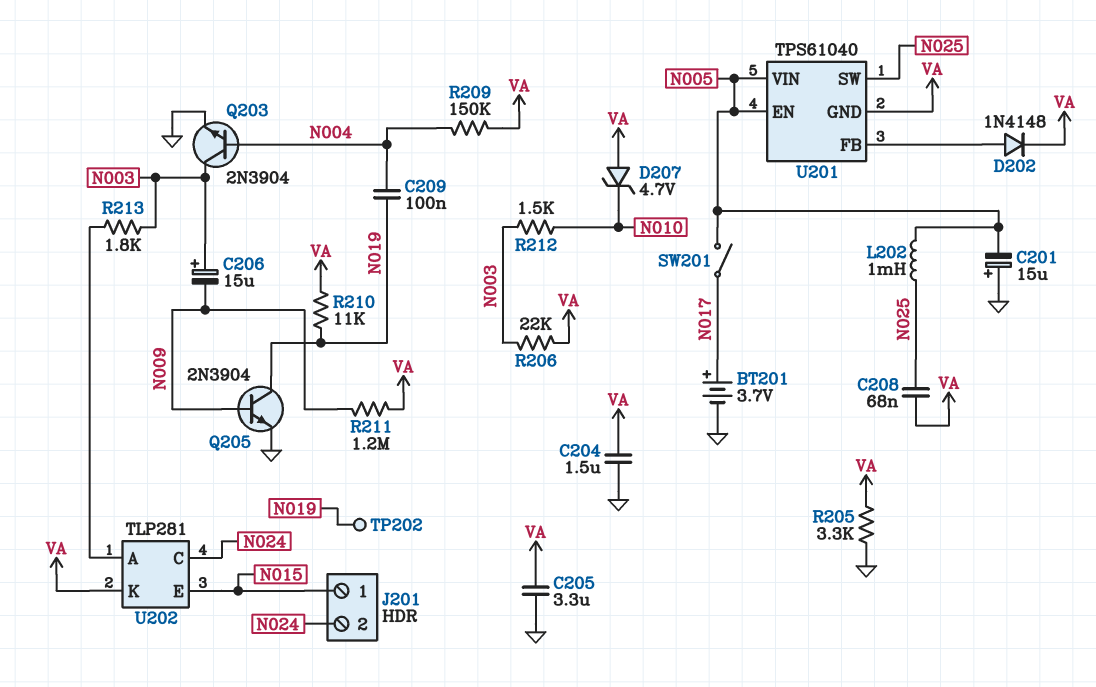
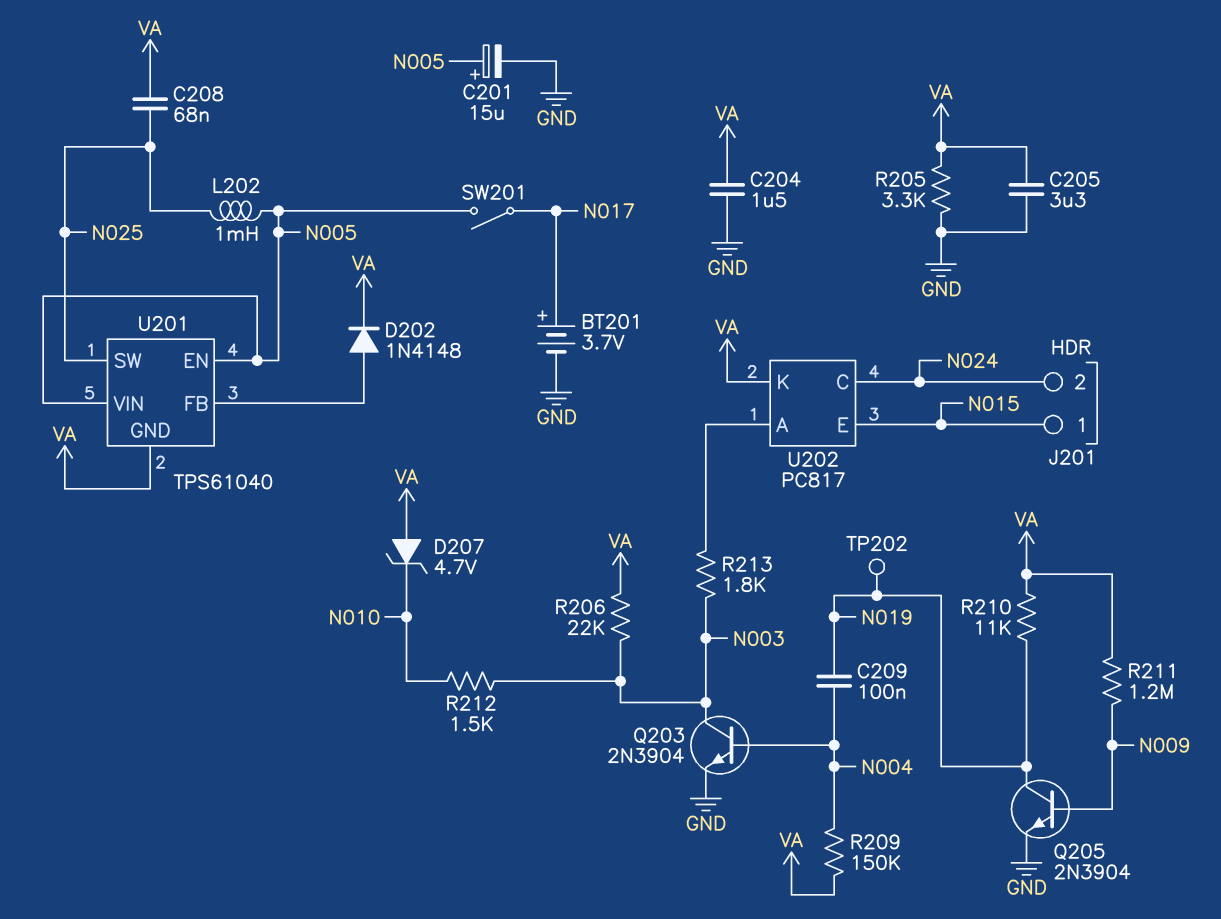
C201: 15uF (plus GND, minus N005) -> 15uF (plus N005, minus GND)
C206: 15uF (plus N003, minus N009) -> none
U202: TLP281 -> PC817

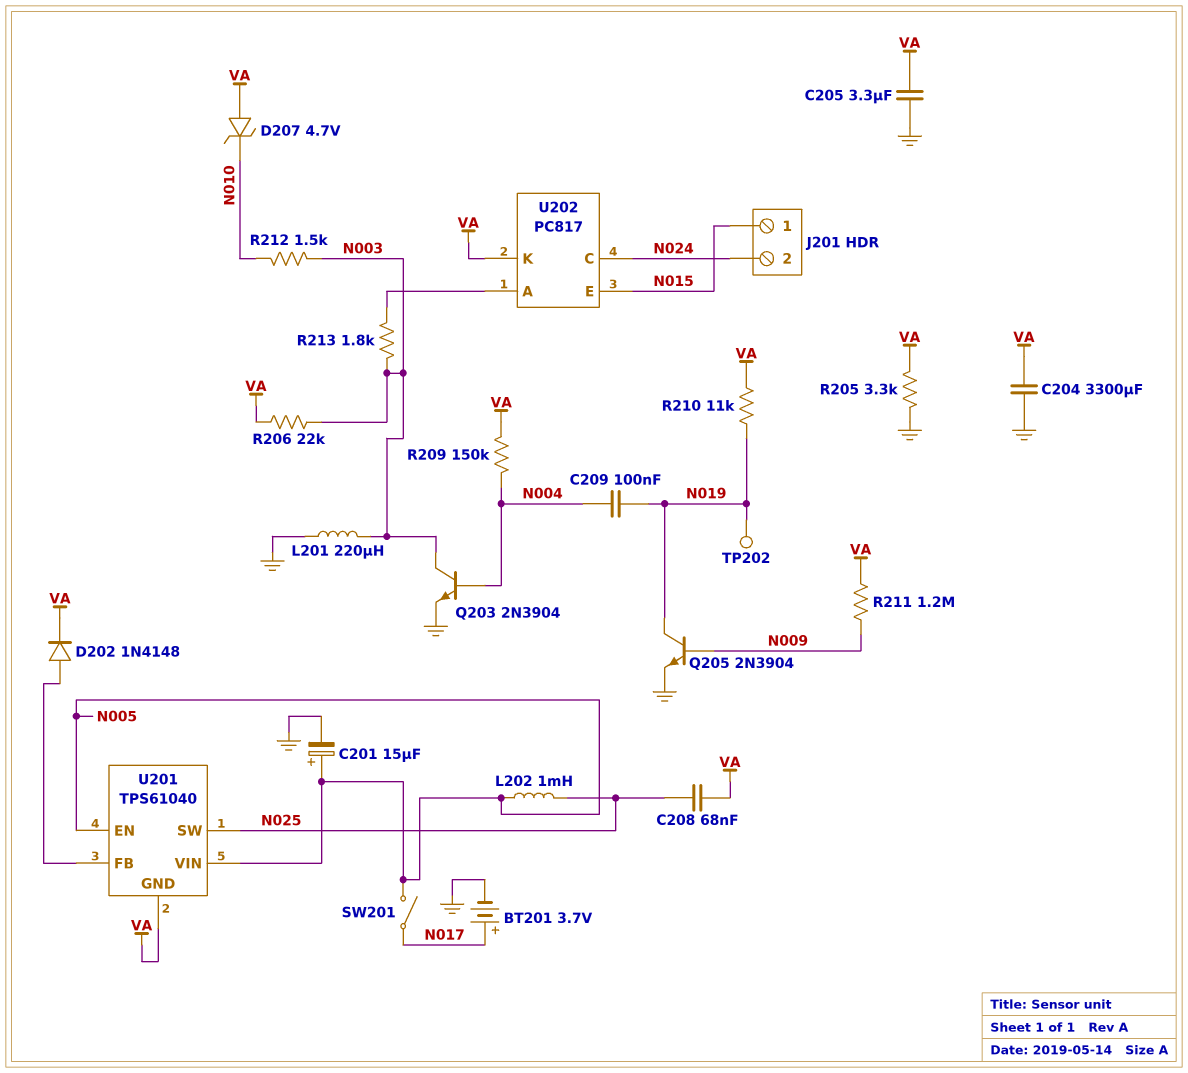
C204: 1.5uF (GND, VA) -> 3300uF (GND, VA)
L201: none -> 220uH (GND, N003)

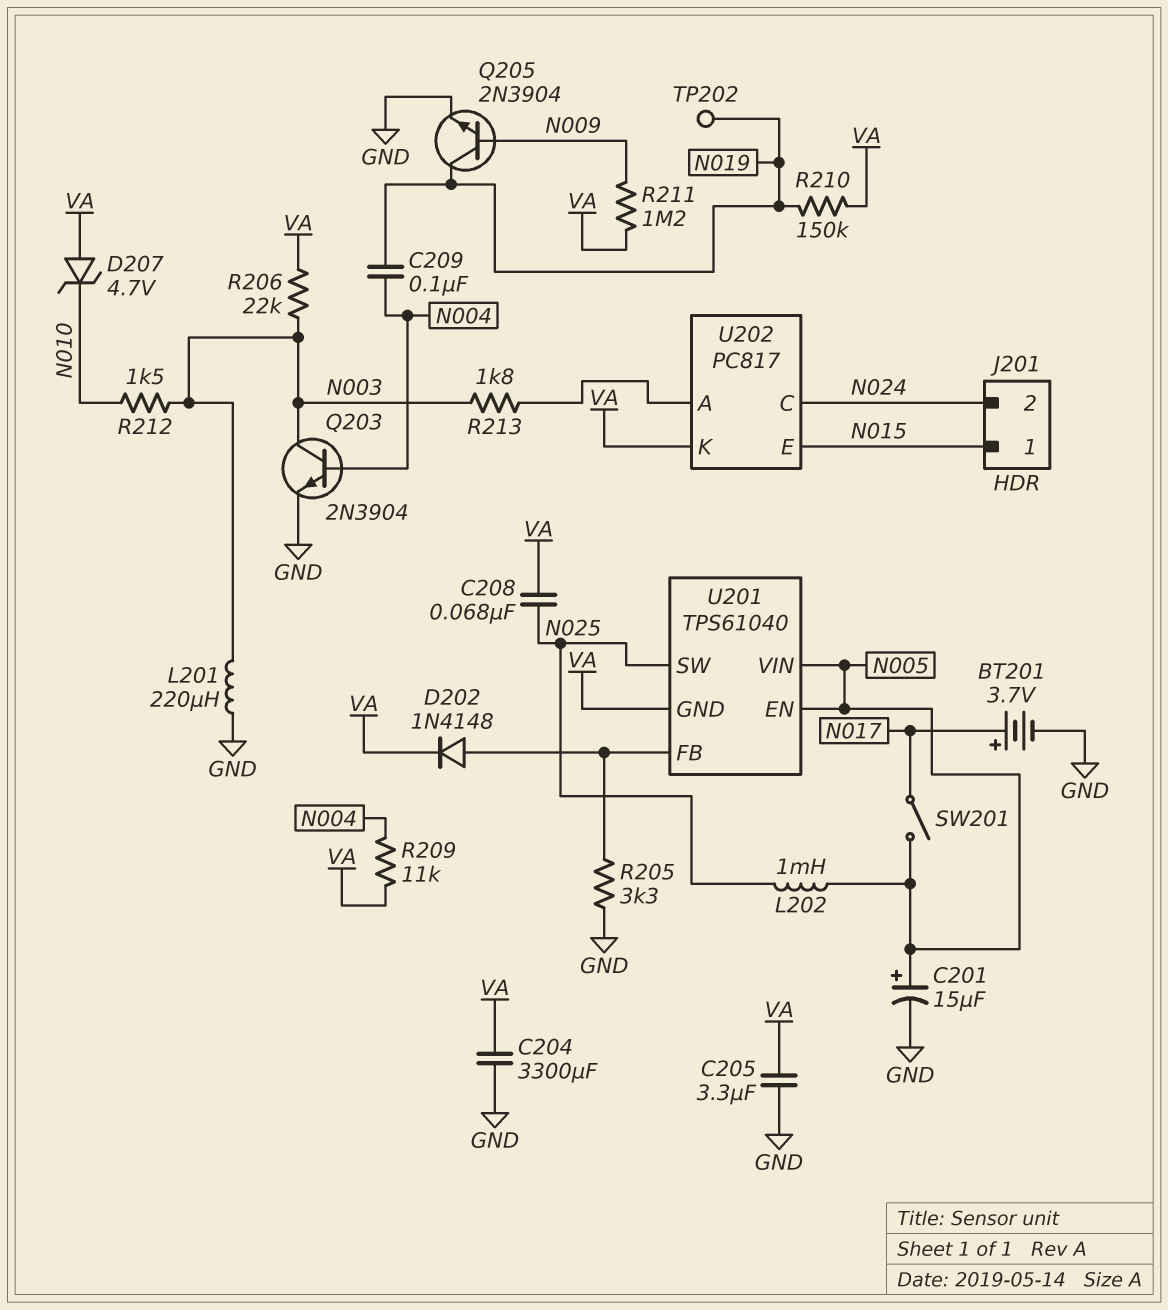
R205: 3.3k (GND, VA) -> 3.3k (GND, U201/FB)
R209: 150k (N004, VA) -> 11k (N004, VA)
R210: 11k (N019, VA) -> 150k (N019, VA)

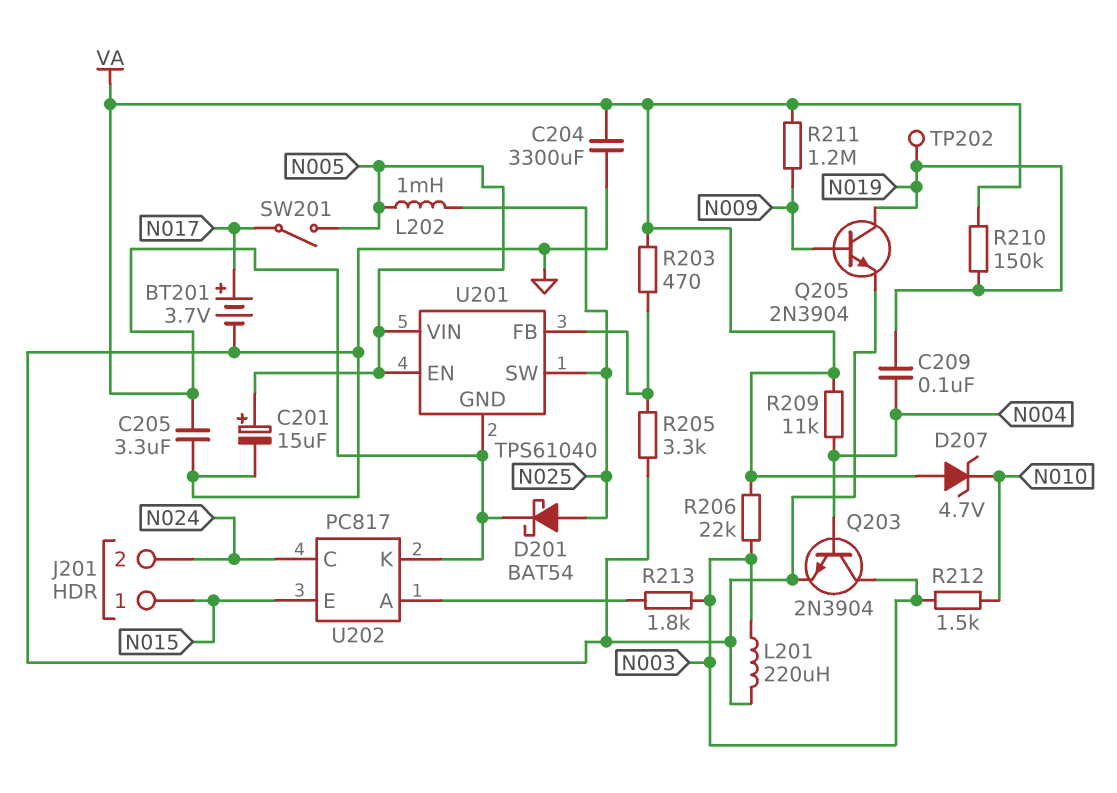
C208: 68nF (N025, VA) -> none
D201: none -> schottky BAT54 (A N025, K VA)
D202: diode 1N4148 (A U201/FB, K VA) -> none
R203: none -> 470 (U201/FB, VA)

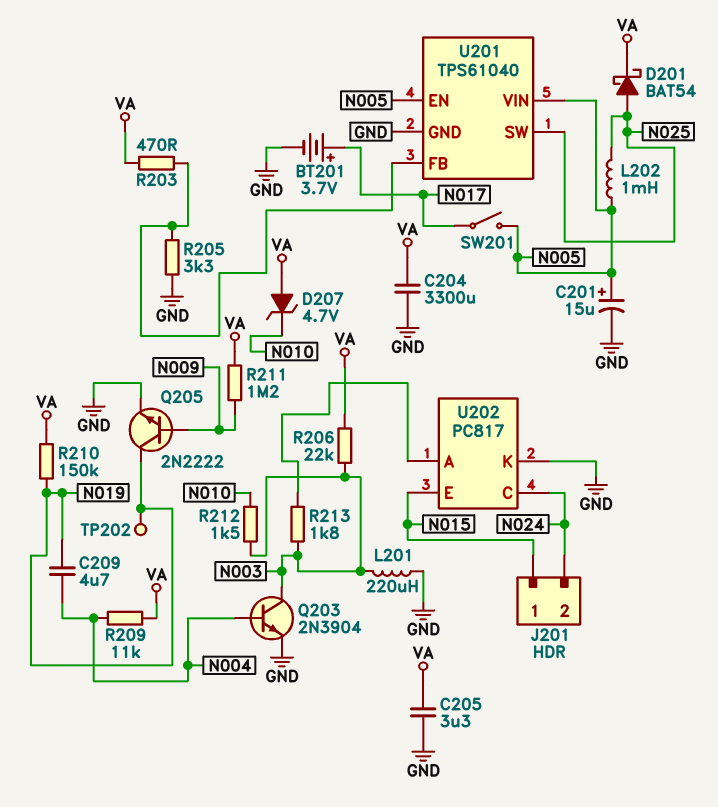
C209: 100nF (N004, N019) -> 4.7uF (N004, N019)
Q205: NPN 2N3904 (B N009, C N019, E GND) -> NPN 2N2222 (B N009, C N019, E GND)
U201 pin GND: VA -> GND
U202 pin K: VA -> GND

